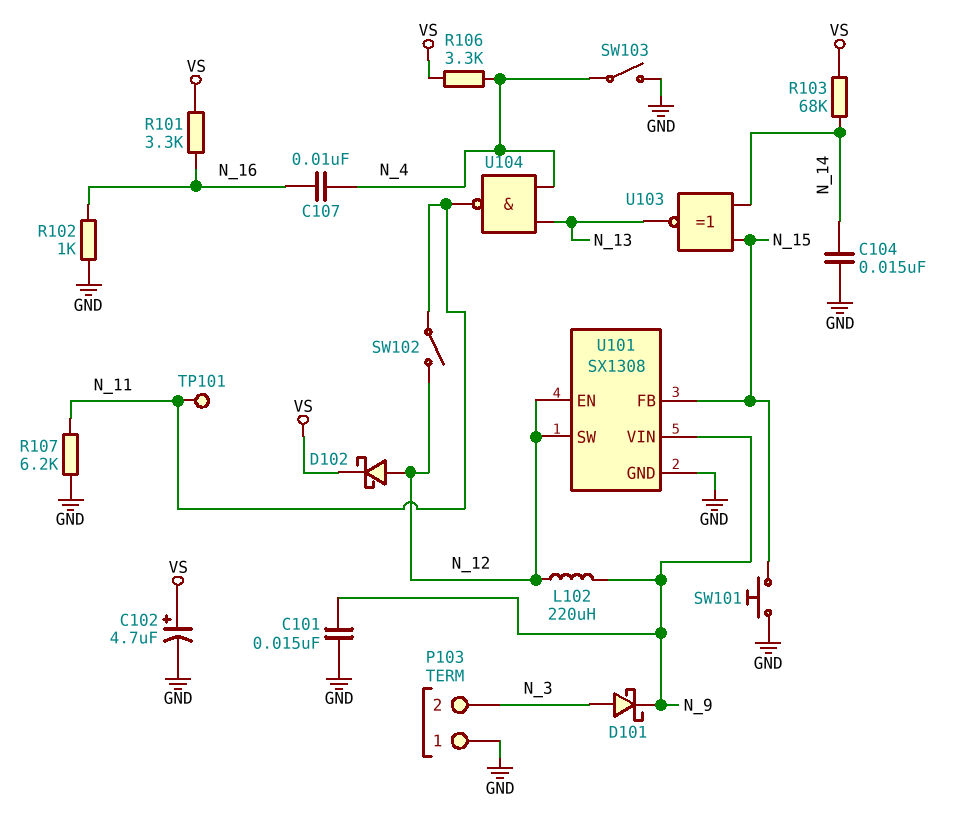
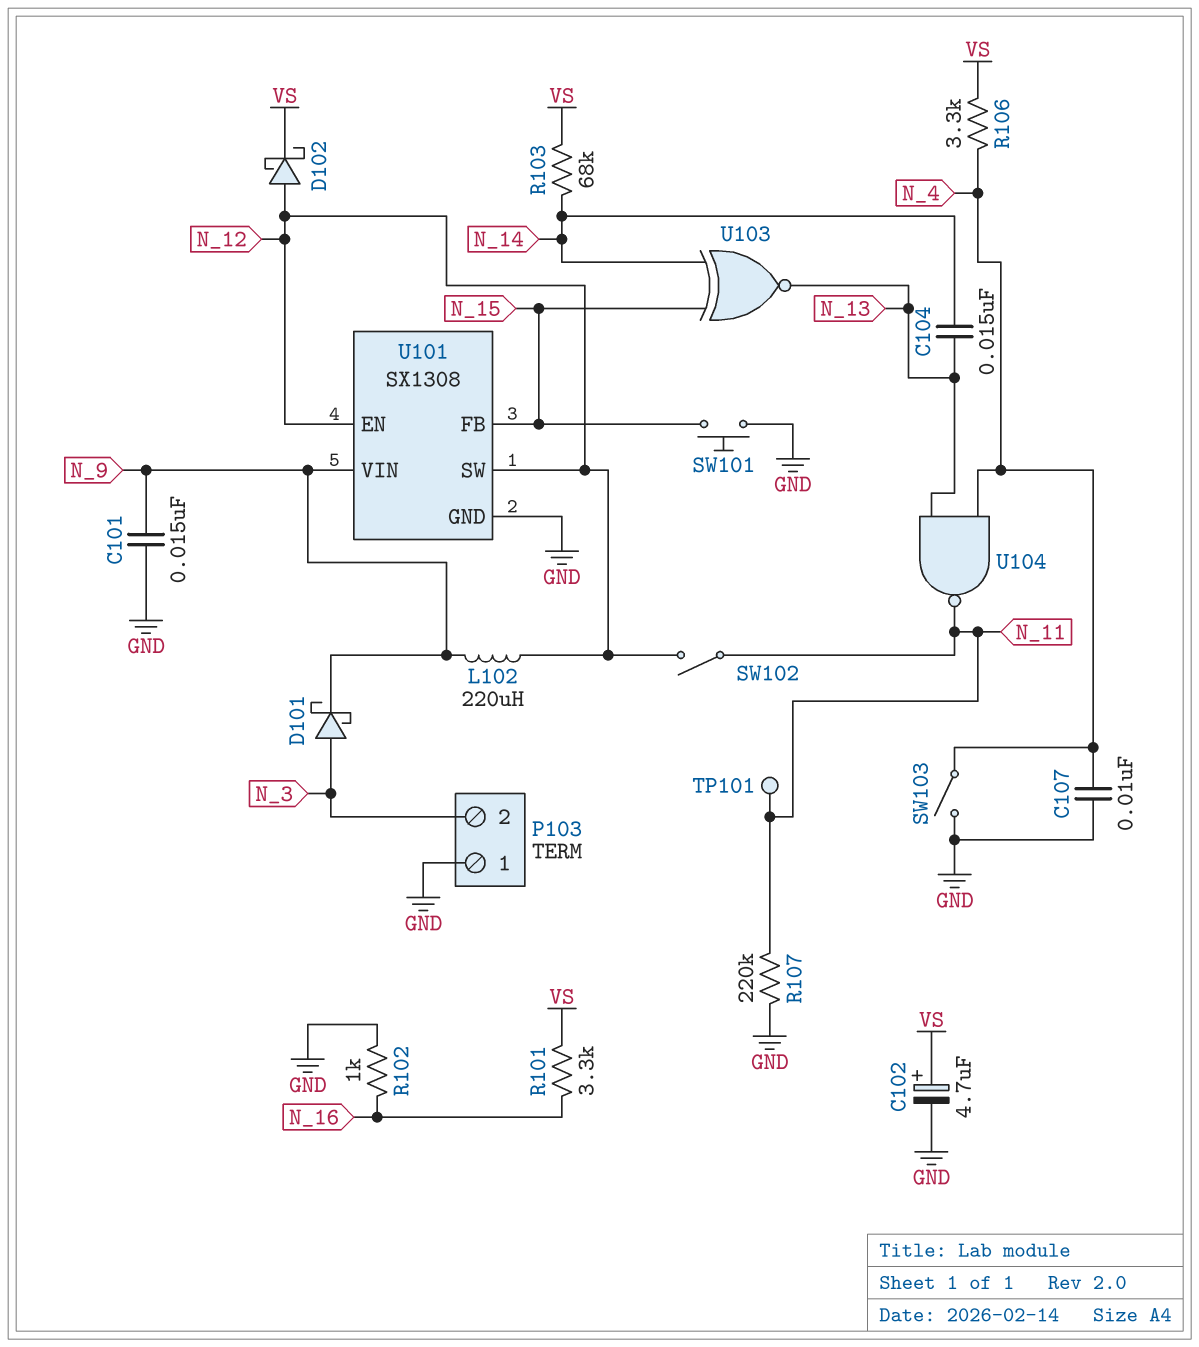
C104: 15nF (GND, N_14) -> 15nF (N_13, N_14)
C107: 10nF (N_4, N_16) -> 10nF (GND, N_4)
R107: 6.2k (GND, N_11) -> 220k (GND, N_11)

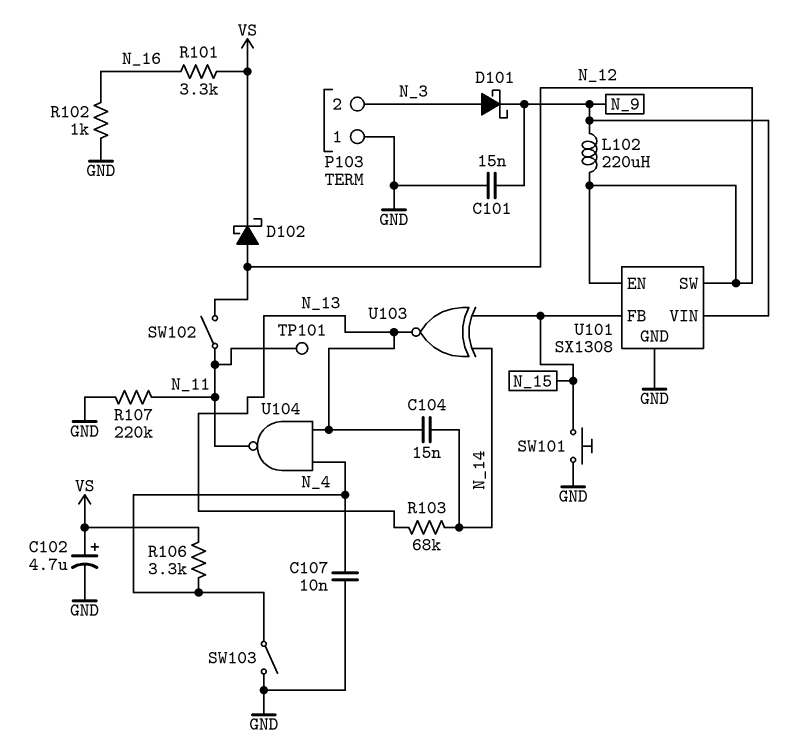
R103: 68k (N_14, VS) -> 68k (N_13, N_14)

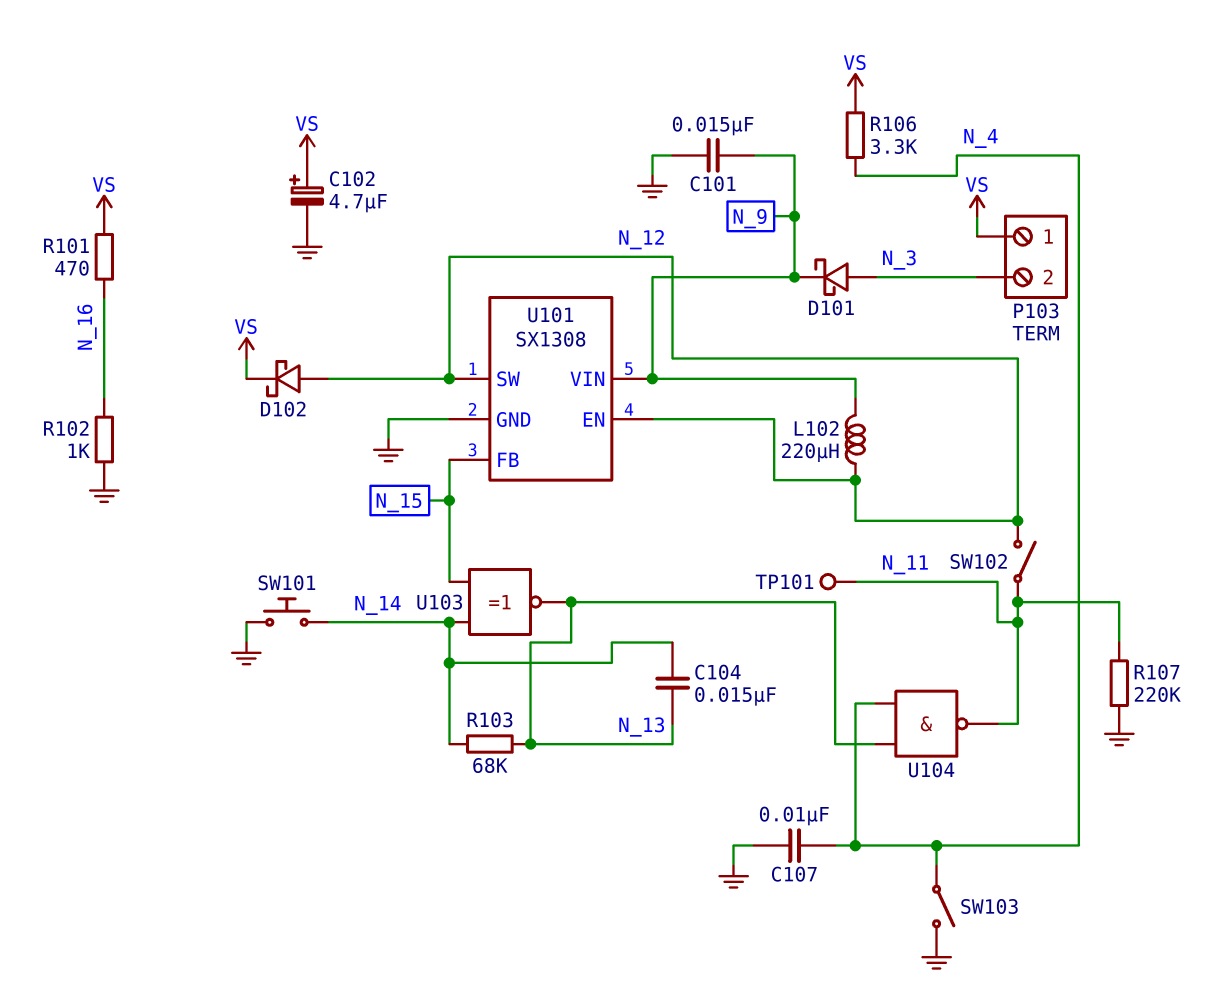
P103 pin 1: GND -> VS
R101: 3.3k (N_16, VS) -> 470 (N_16, VS)
SW101: button (GND, N_15) -> button (GND, N_14)

